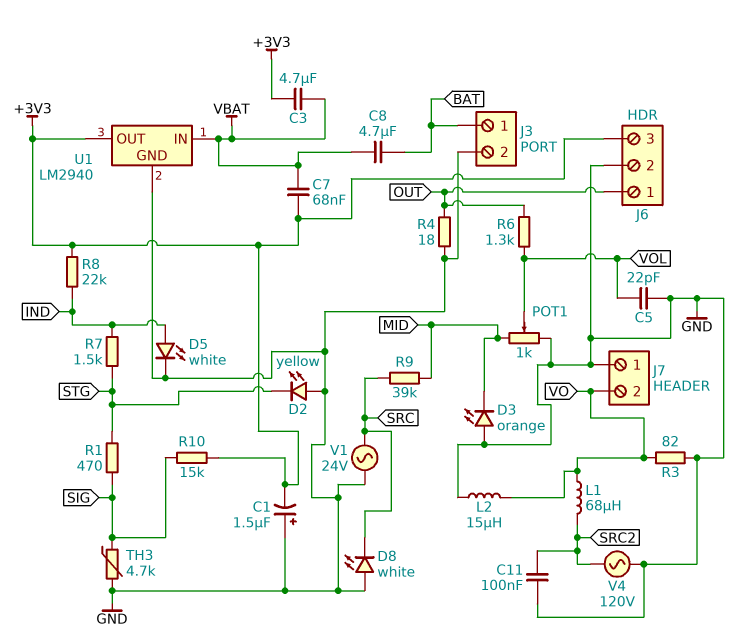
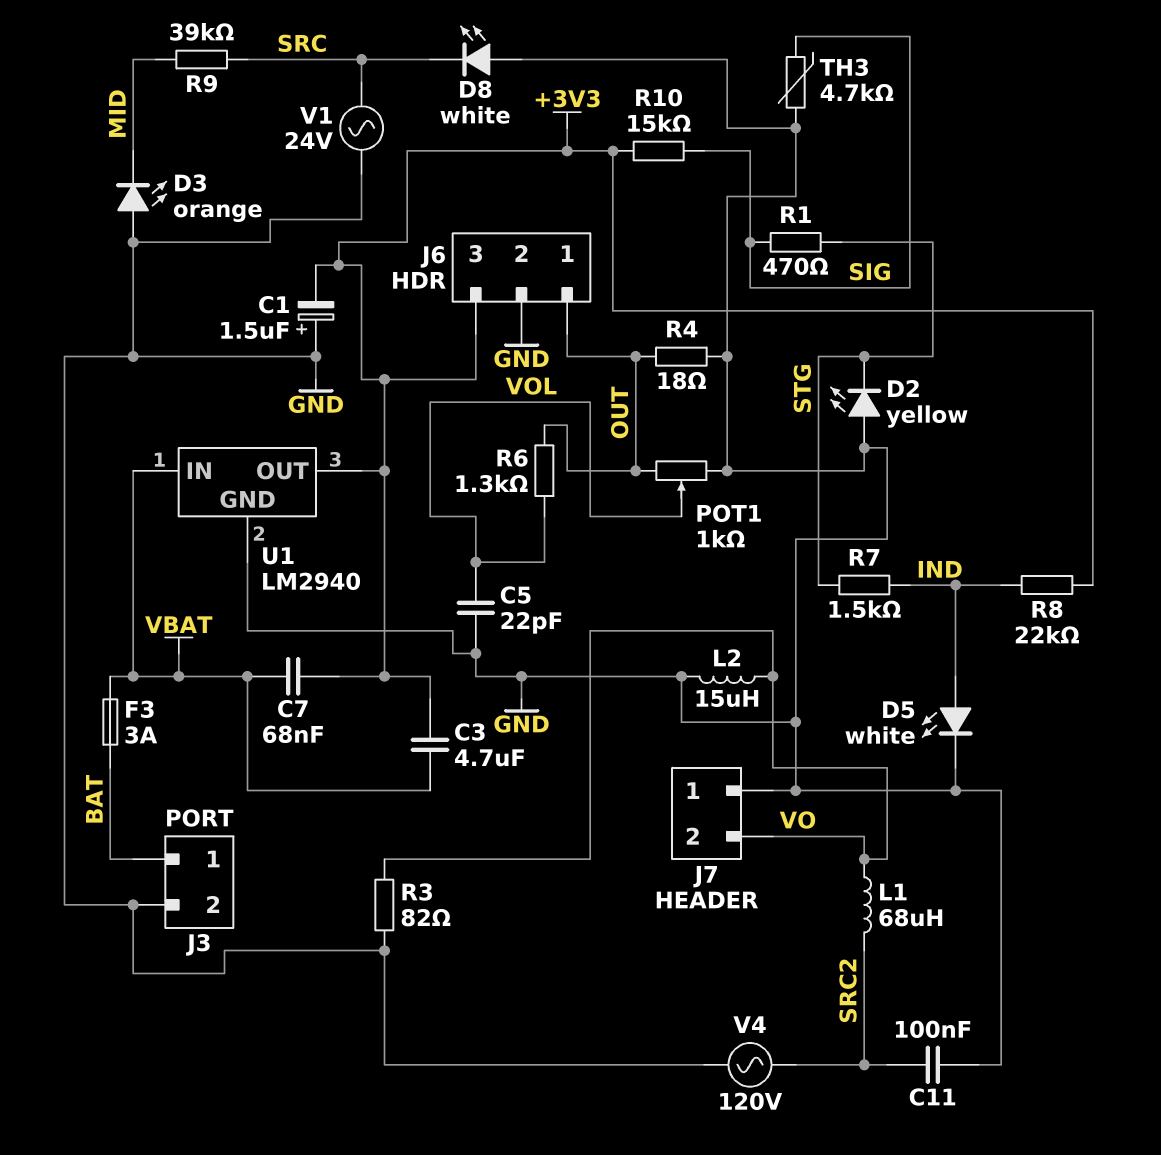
C8: 4.7uF (BAT, VBAT) -> none
F3: none -> 3A (BAT, VBAT)
POT1: 1k (GND, MID, wiper VOL) -> 1k (GND, OUT, wiper VOL)

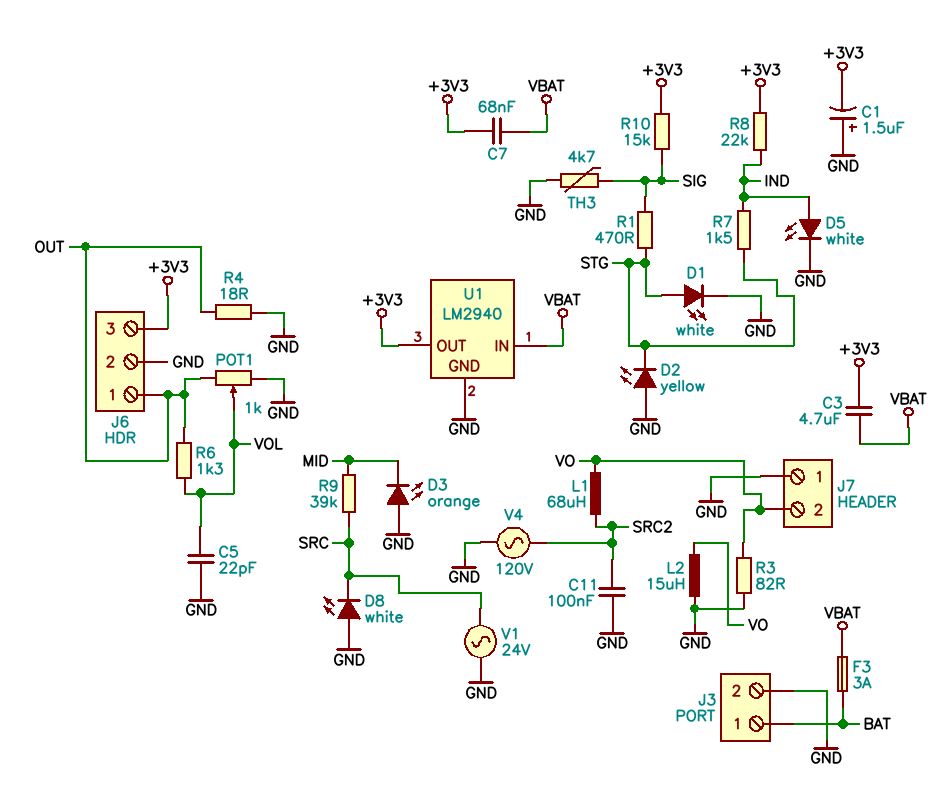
D1: none -> LED white (A STG, K GND)

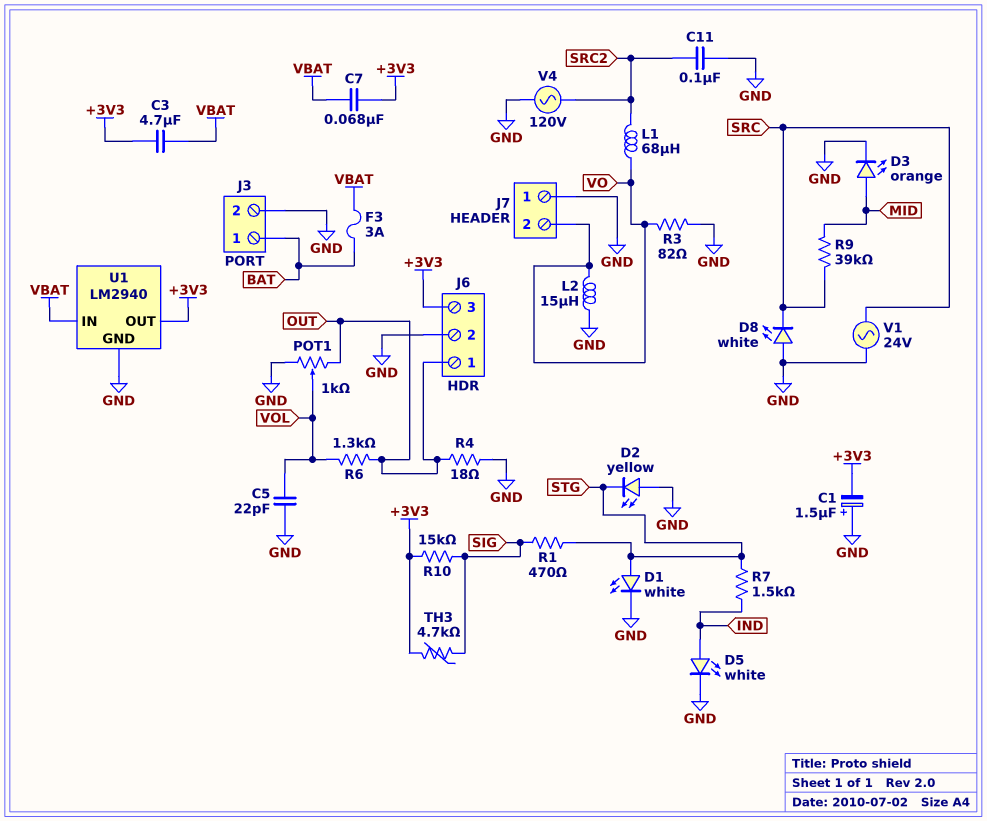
D3: LED orange (A GND, K MID) -> LED orange (A MID, K GND)
R8: 22k (+3V3, IND) -> none
TH3: 4.7k (GND, SIG) -> 4.7k (+3V3, SIG)

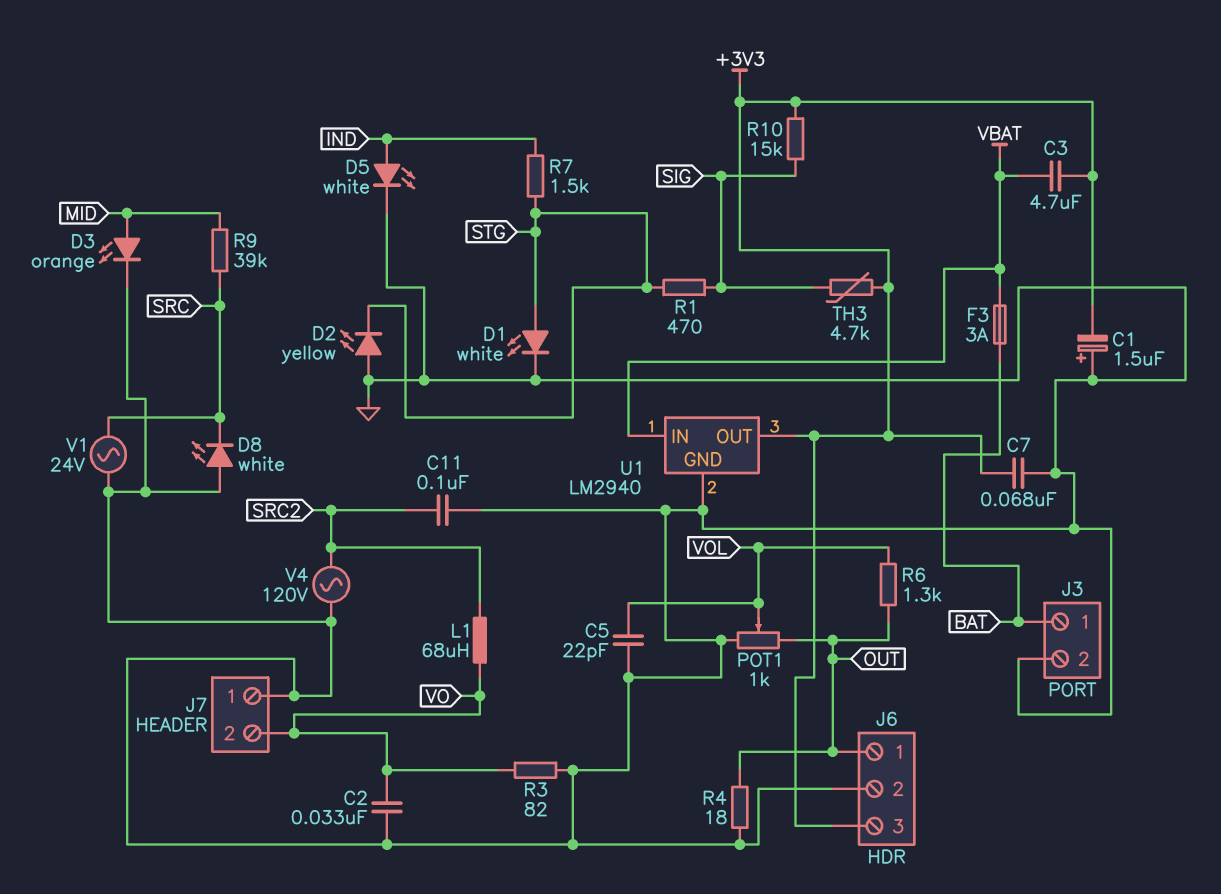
C2: none -> 33nF (GND, VO)
C7: 68nF (+3V3, VBAT) -> 68nF (+3V3, GND)
L2: 15uH (GND, VO) -> none

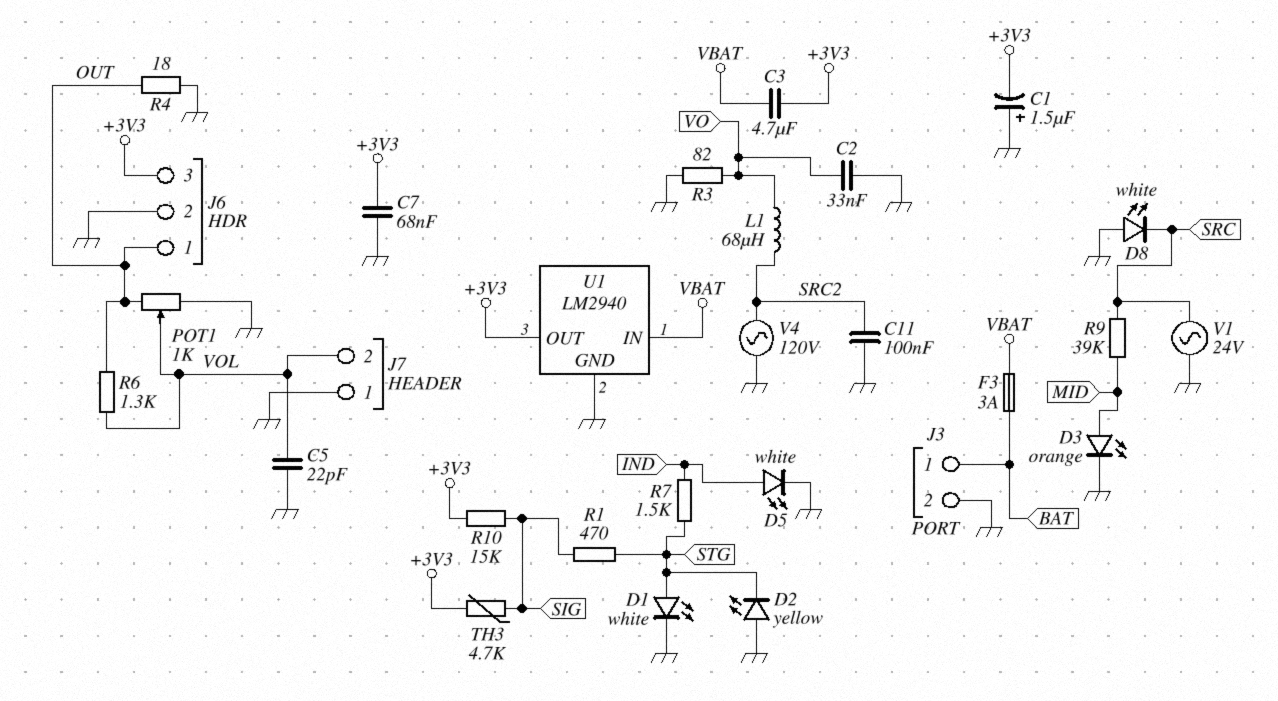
J7 pin 2: VO -> VOL

